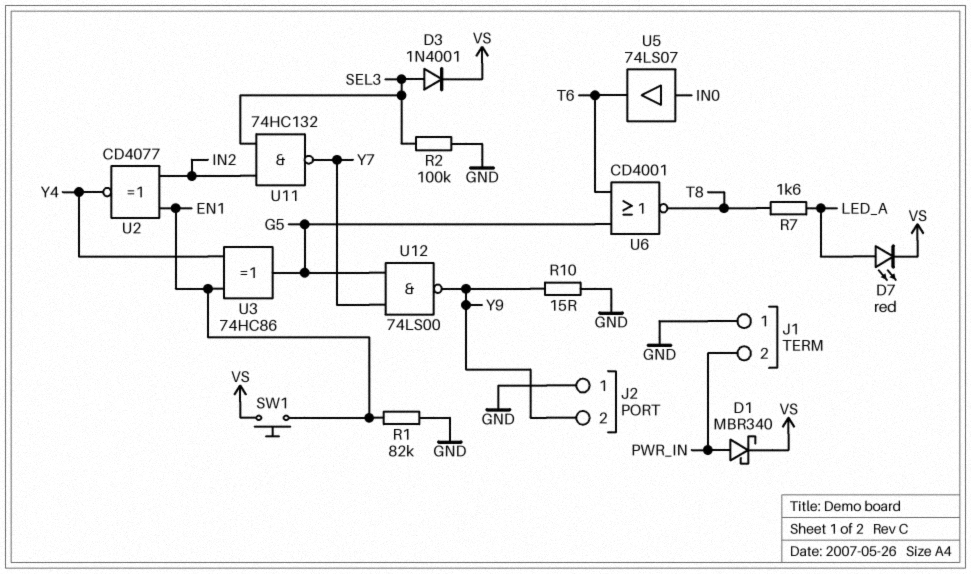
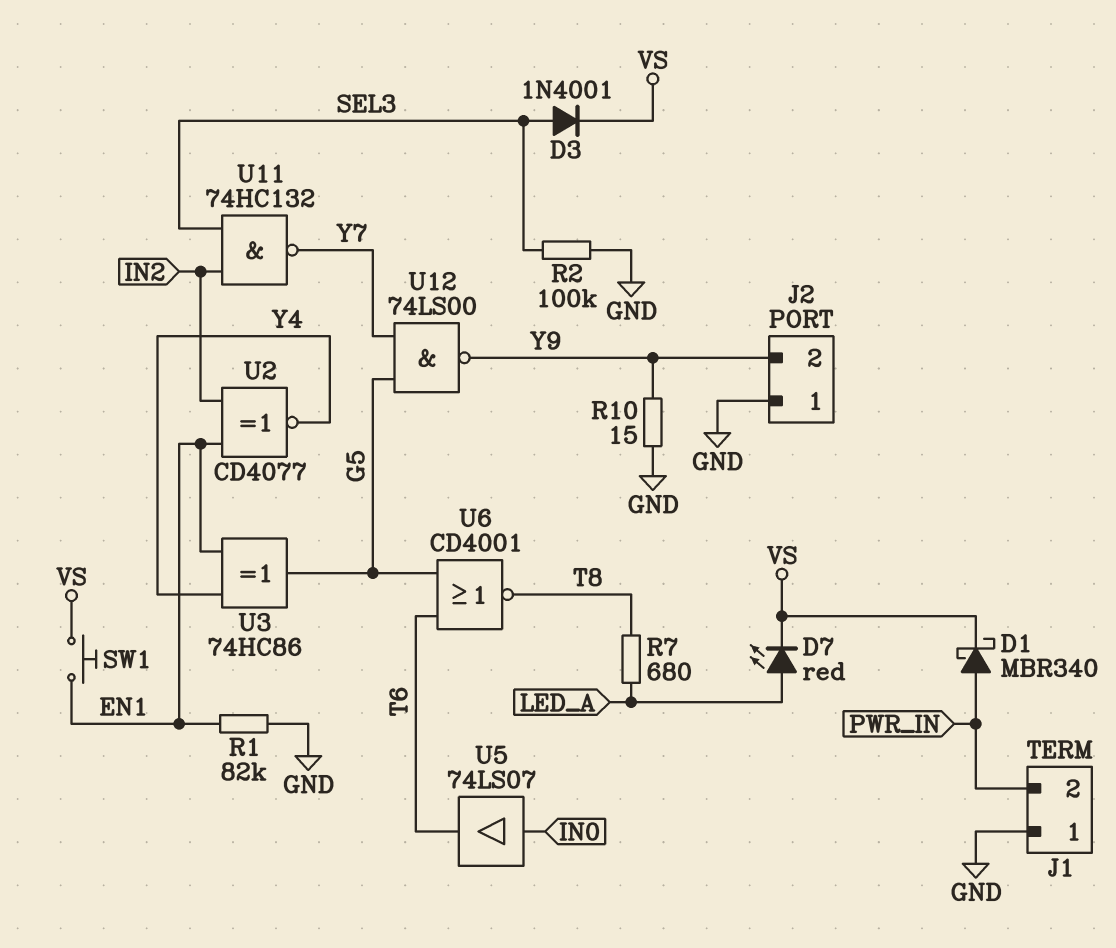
R7: 1.6k (LED_A, T8) -> 680 (LED_A, T8)

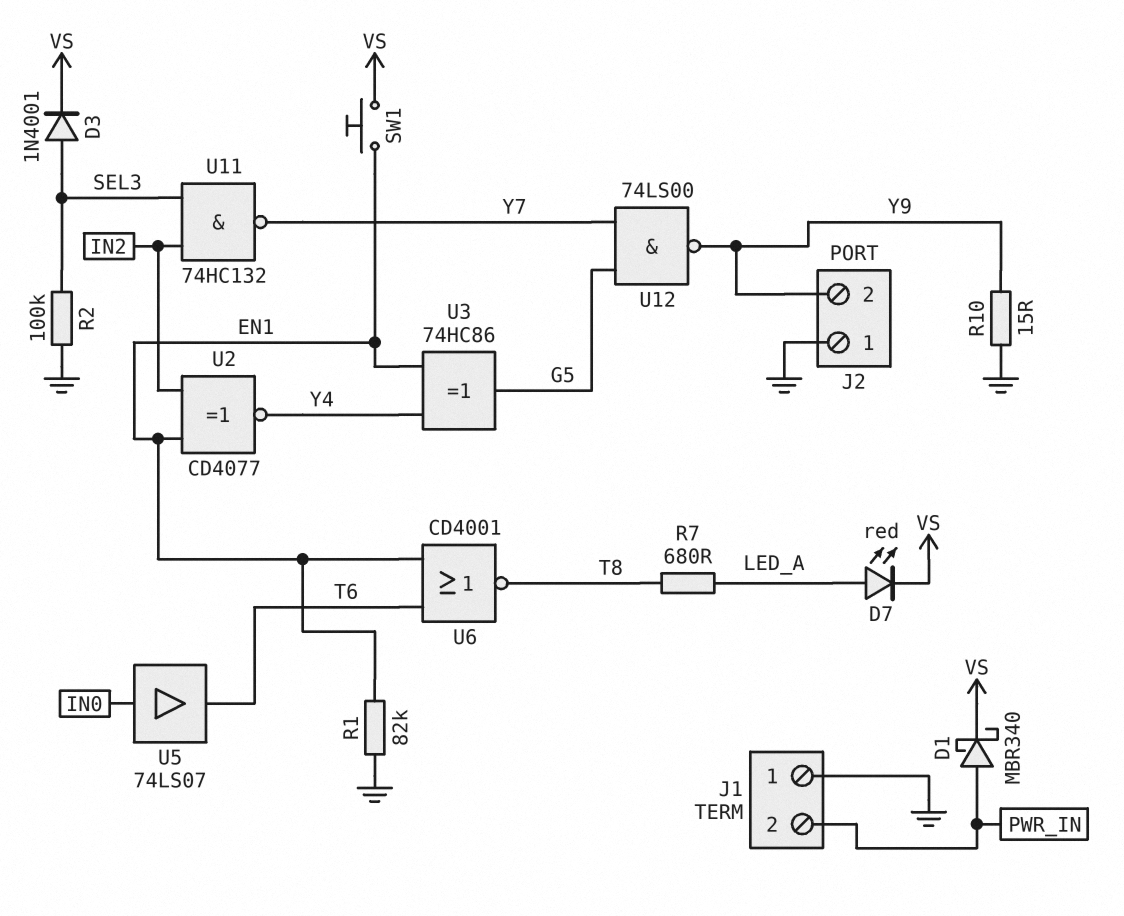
U6: NOR CD4001 (in G5, in T6, out T8) -> NOR CD4001 (in EN1, in T6, out T8)

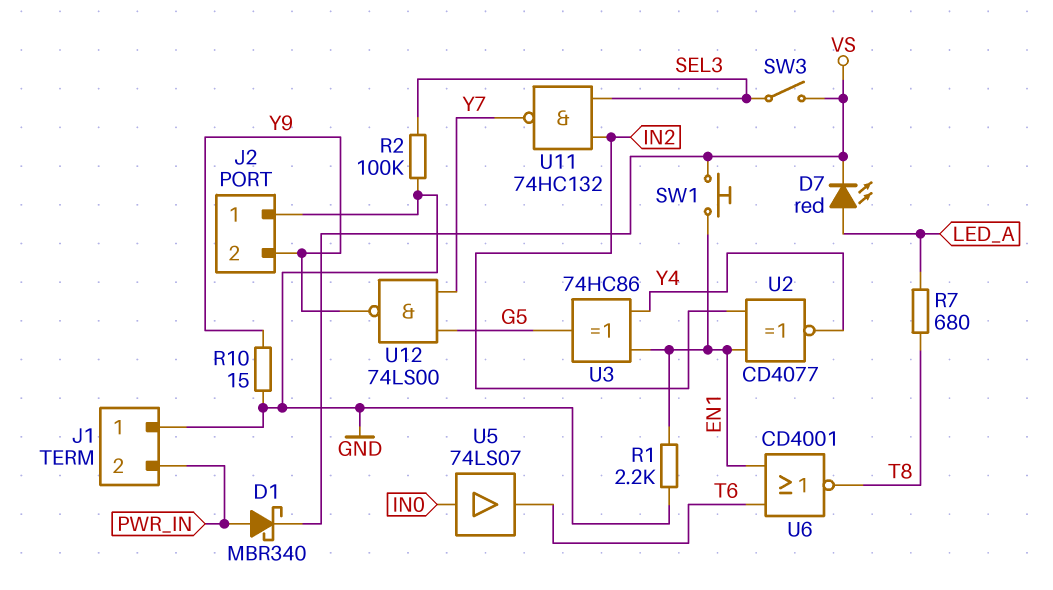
D3: diode 1N4001 (A SEL3, K VS) -> none
R1: 82k (EN1, GND) -> 2.2k (EN1, GND)
SW3: none -> switch (SEL3, VS)

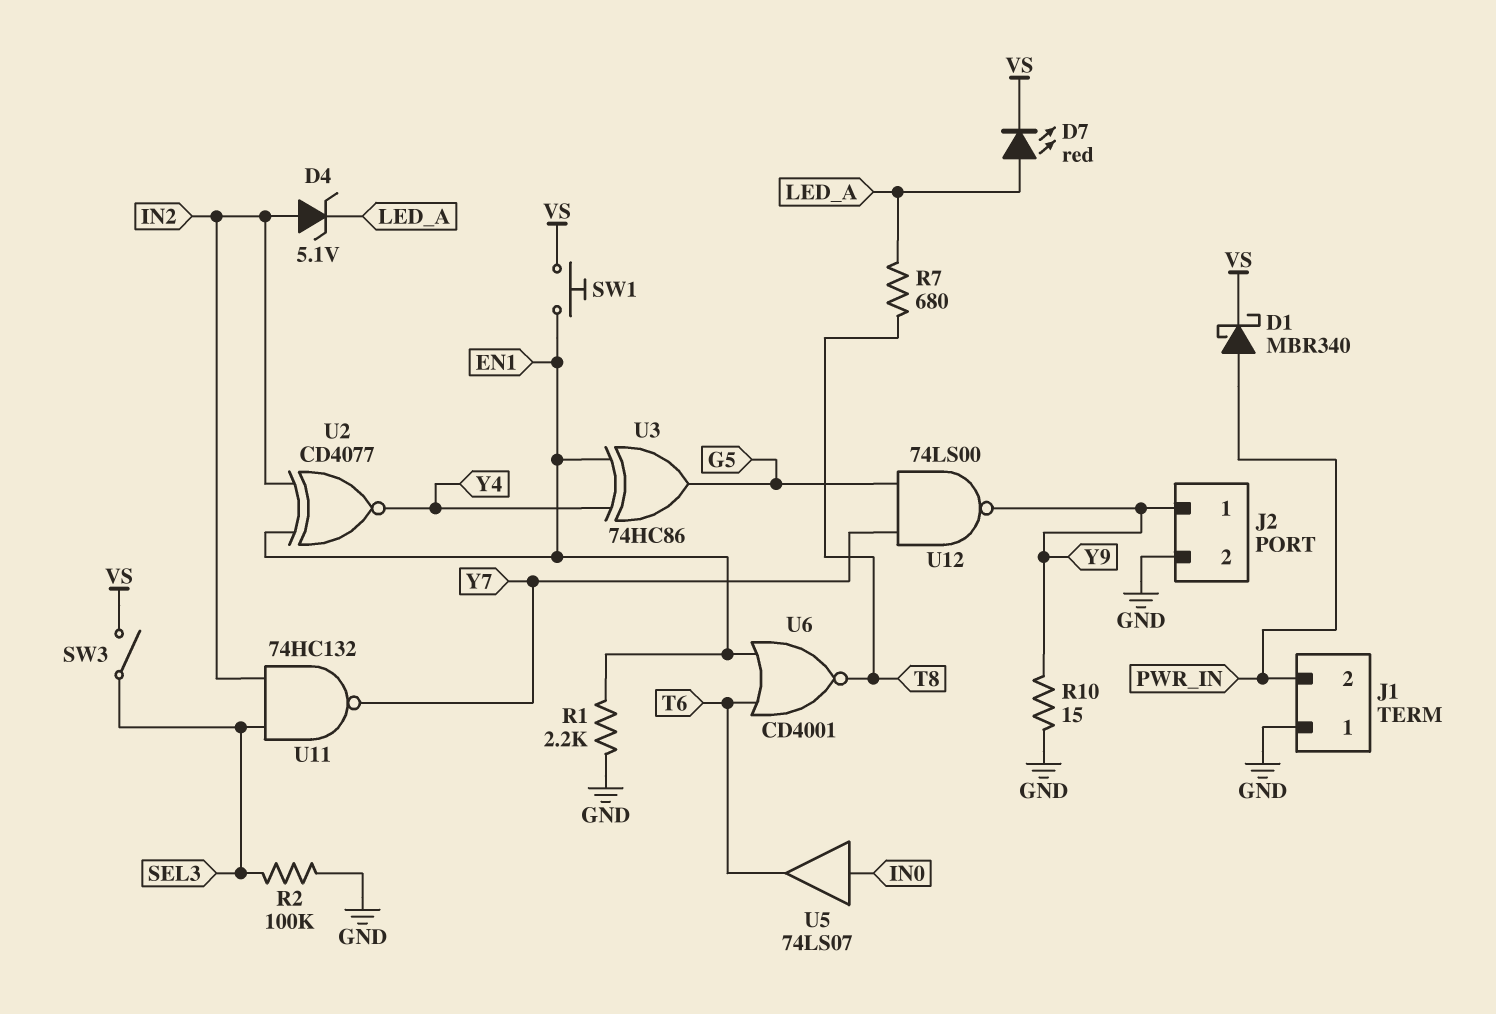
D4: none -> zener 5.1V (A IN2, K LED_A)
J2 pin 1: GND -> Y9
J2 pin 2: Y9 -> GND

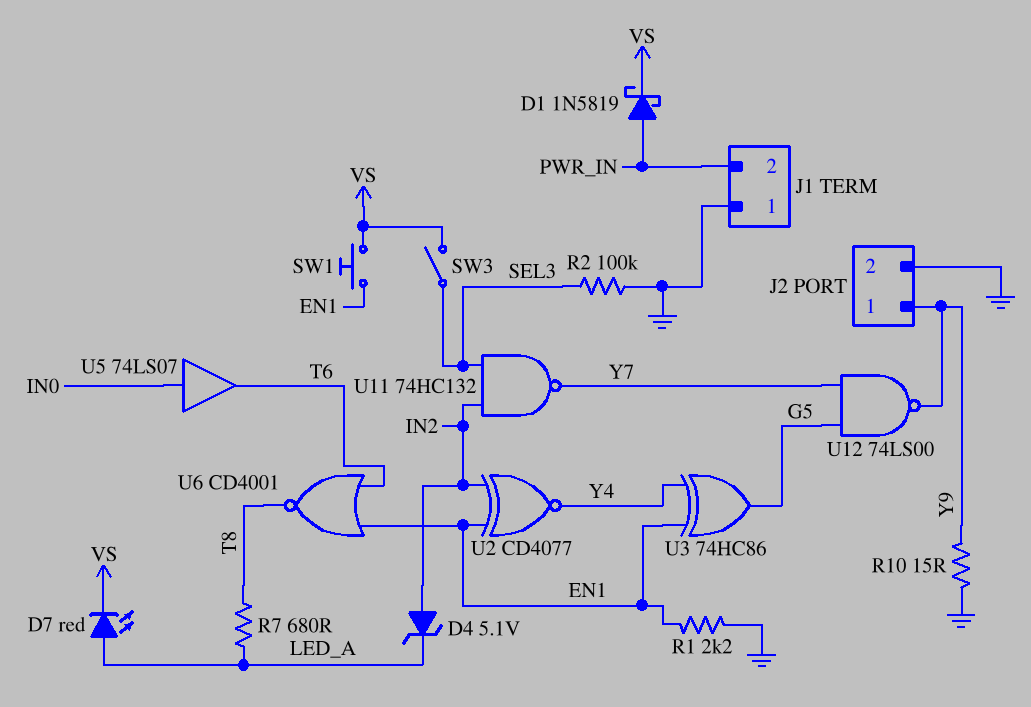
D1: schottky MBR340 (A PWR_IN, K VS) -> schottky 1N5819 (A PWR_IN, K VS)

